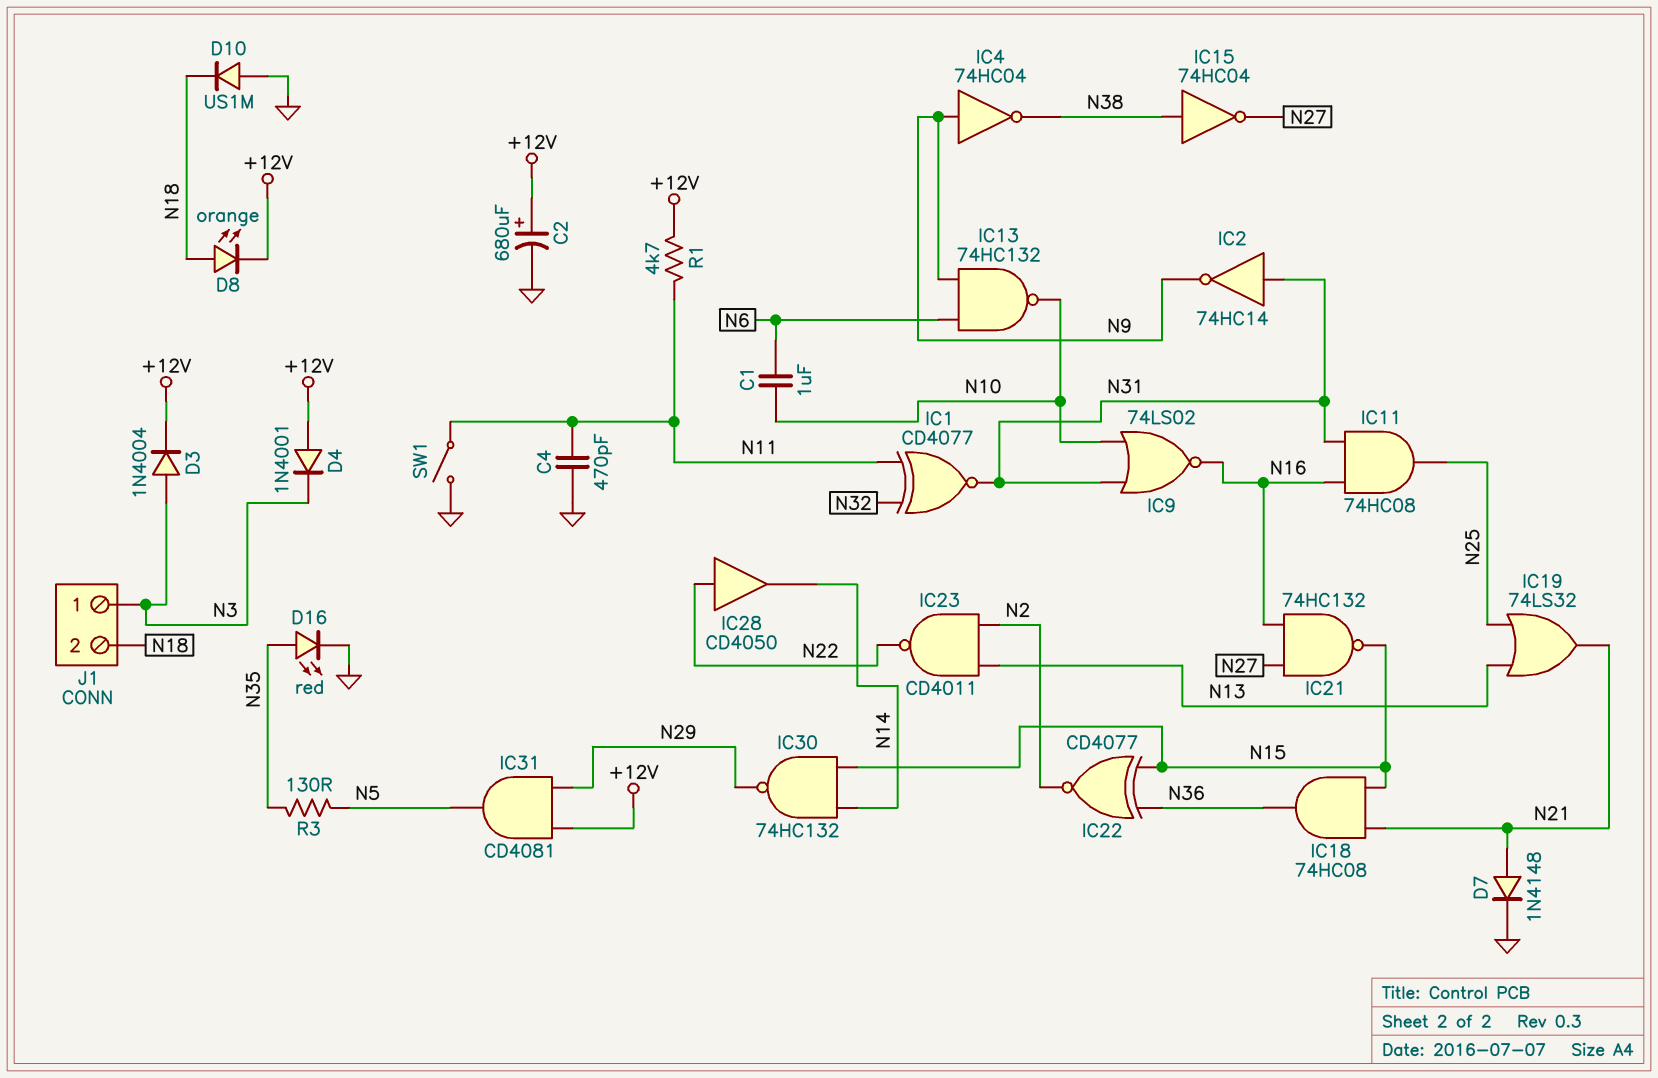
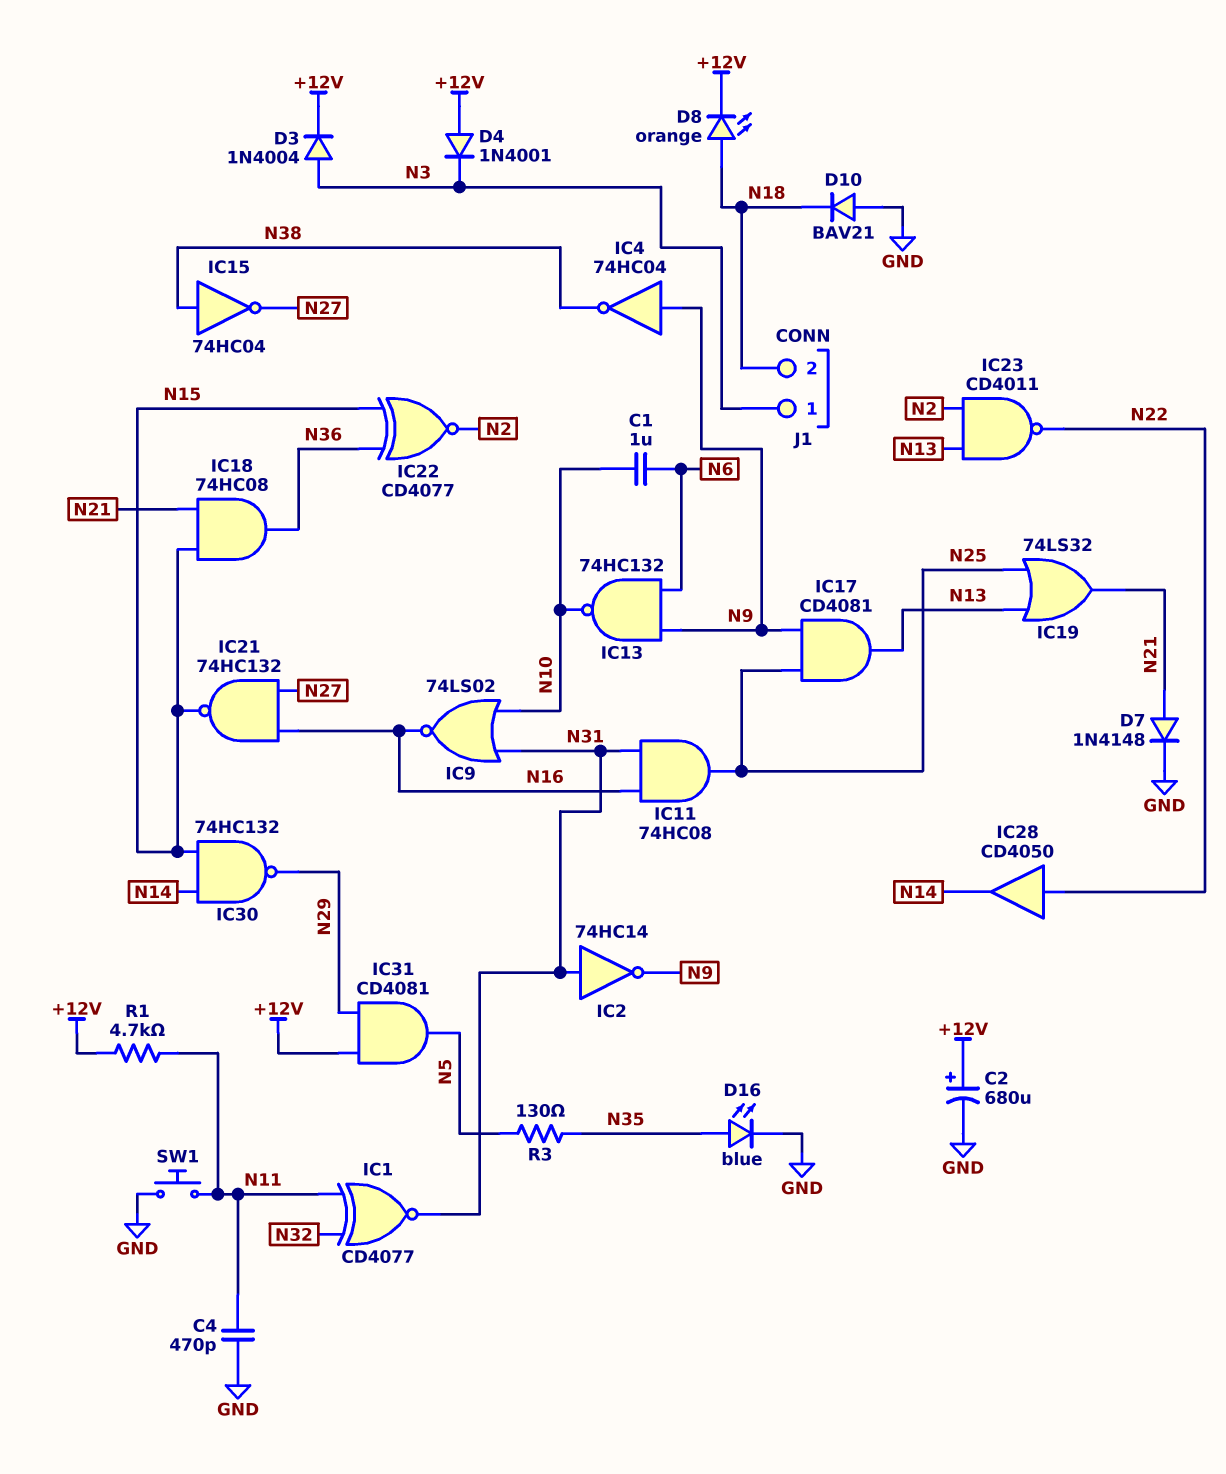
D10: diode US1M (A GND, K N18) -> diode BAV21 (A GND, K N18)
D16: LED red (A N35, K GND) -> LED blue (A N35, K GND)
IC17: none -> AND CD4081 (in N9, in N25, out N13)
SW1: switch (GND, N11) -> button (GND, N11)

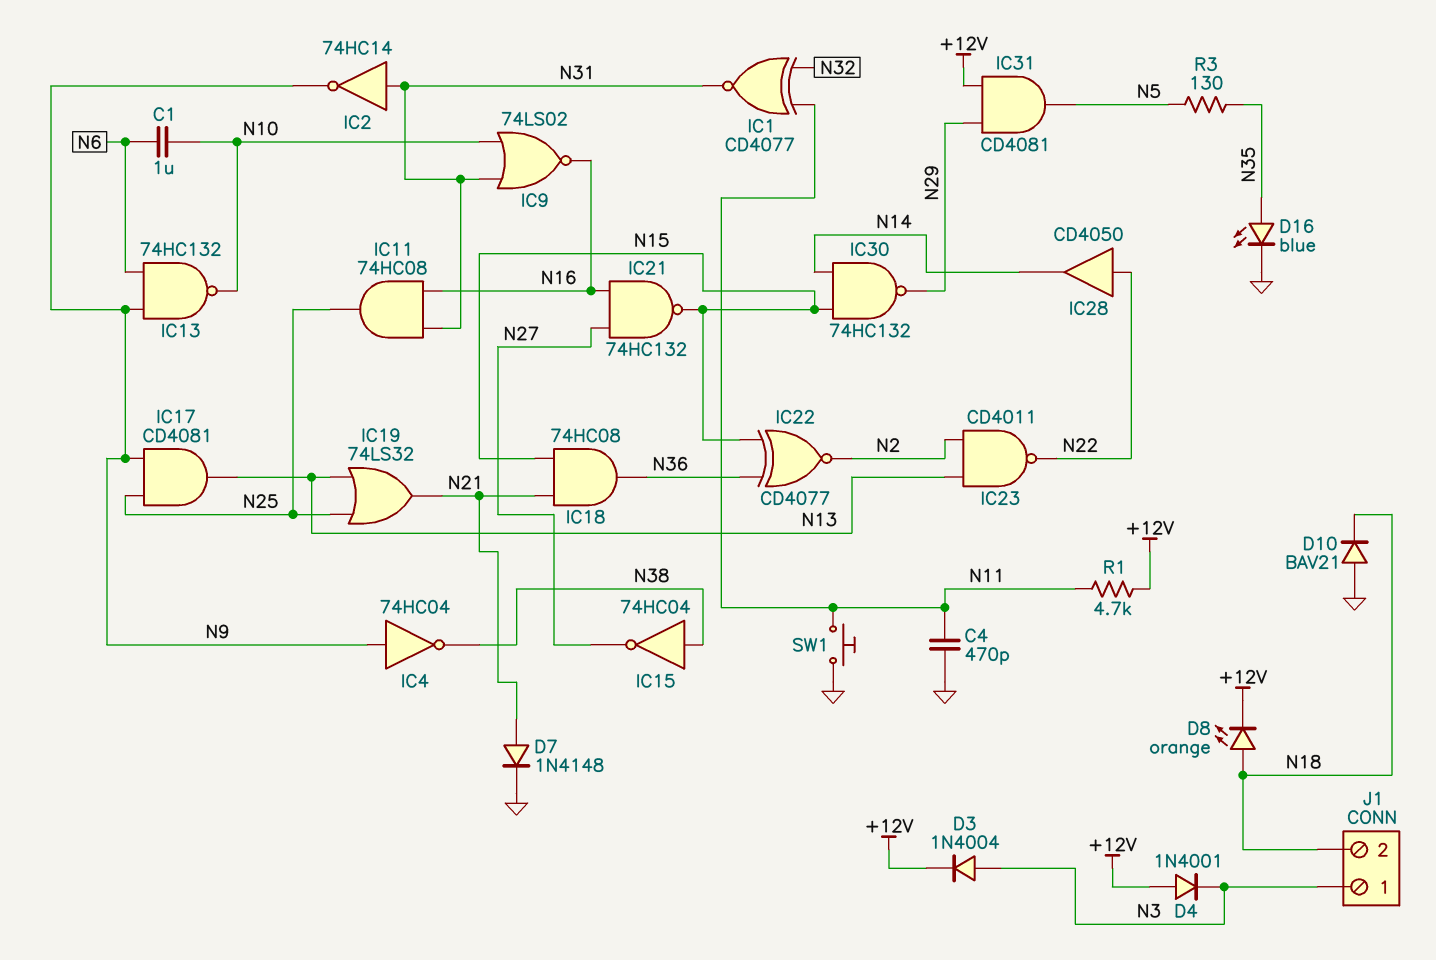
C2: 680uF (plus +12V, minus GND) -> none

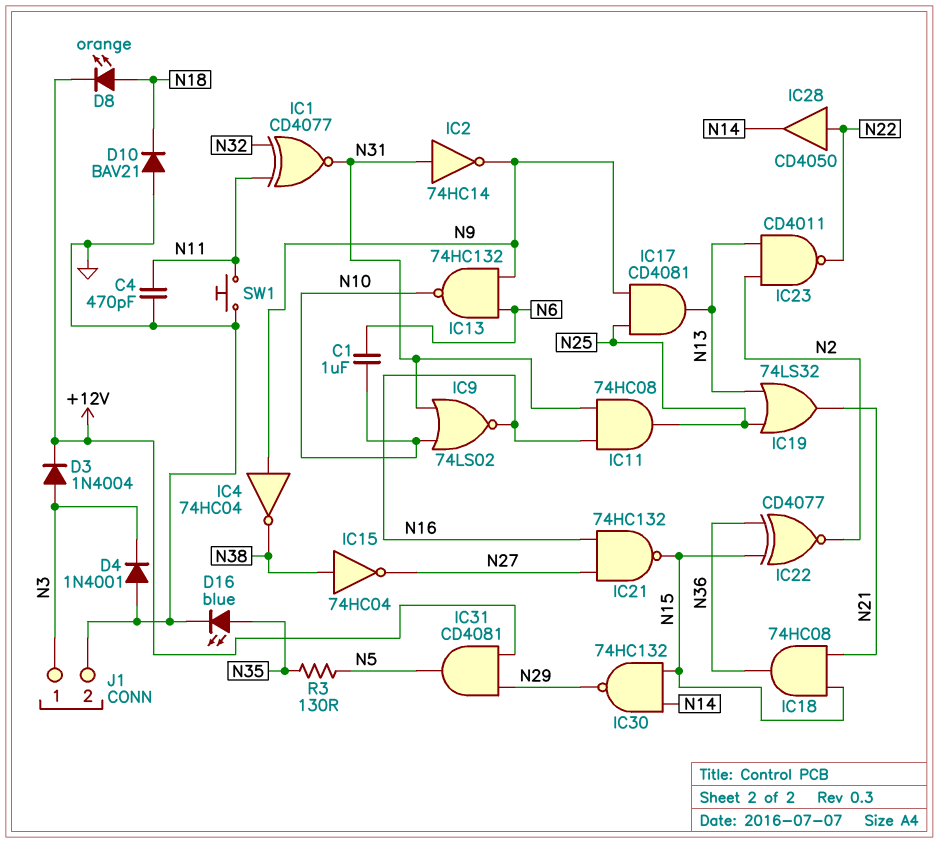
D4: diode 1N4001 (A +12V, K N3) -> diode 1N4001 (A GND, K N3)
D7: diode 1N4148 (A N21, K GND) -> none
J1 pin 2: N18 -> GND
R1: 4.7k (+12V, N11) -> none

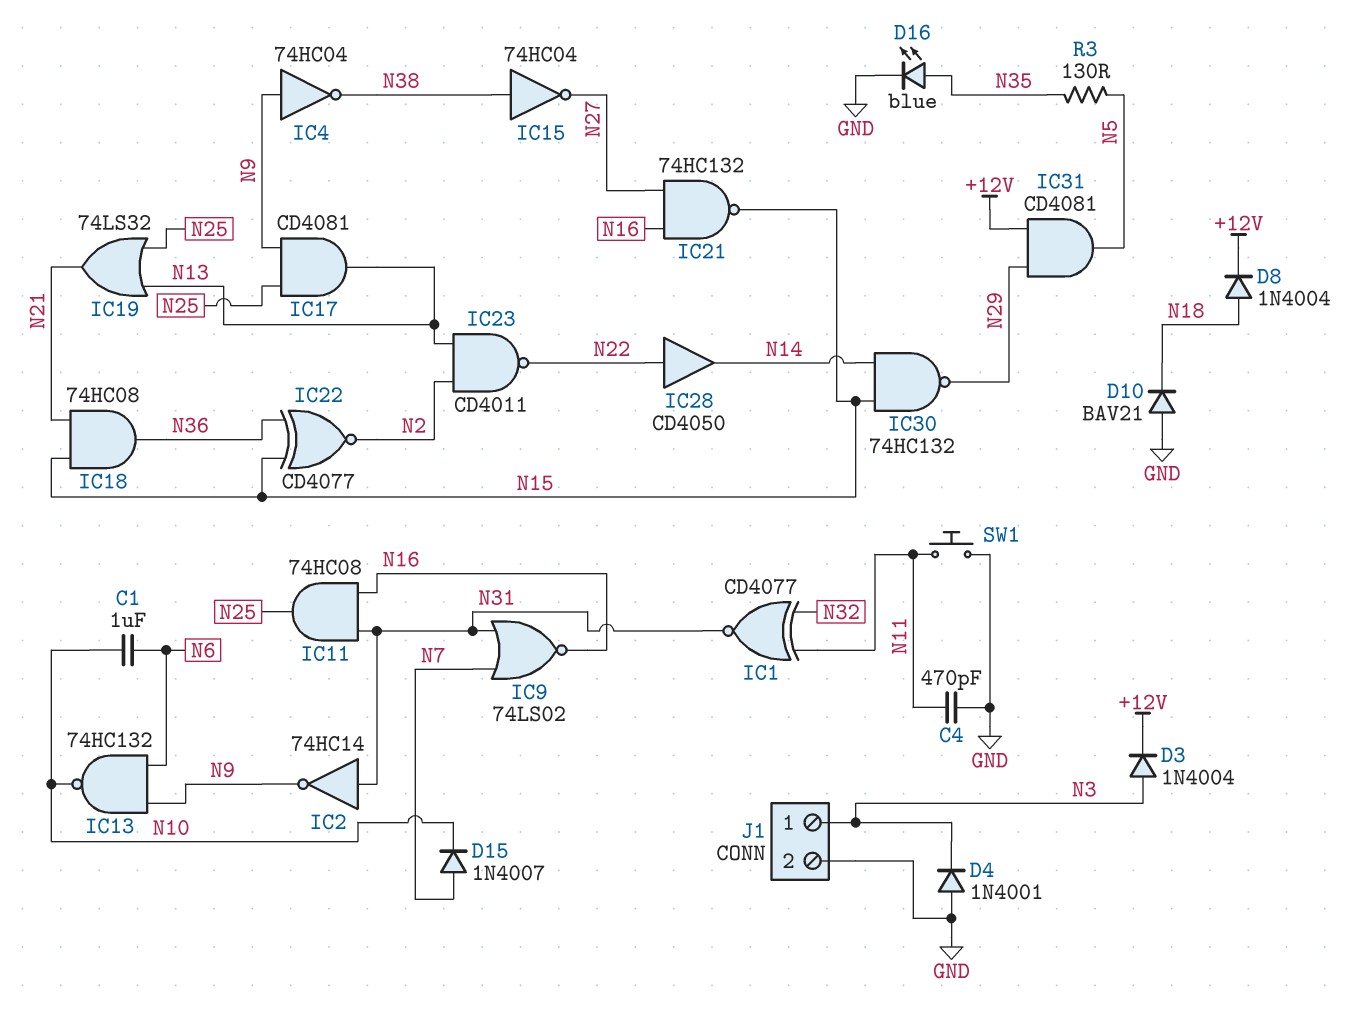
D8: LED orange (A N18, K +12V) -> diode 1N4004 (A N18, K +12V)
D15: none -> diode 1N4007 (A N7, K N10)
IC9: NOR 74LS02 (in N10, in N31, out N16) -> NOR 74LS02 (in N7, in N31, out N16)

